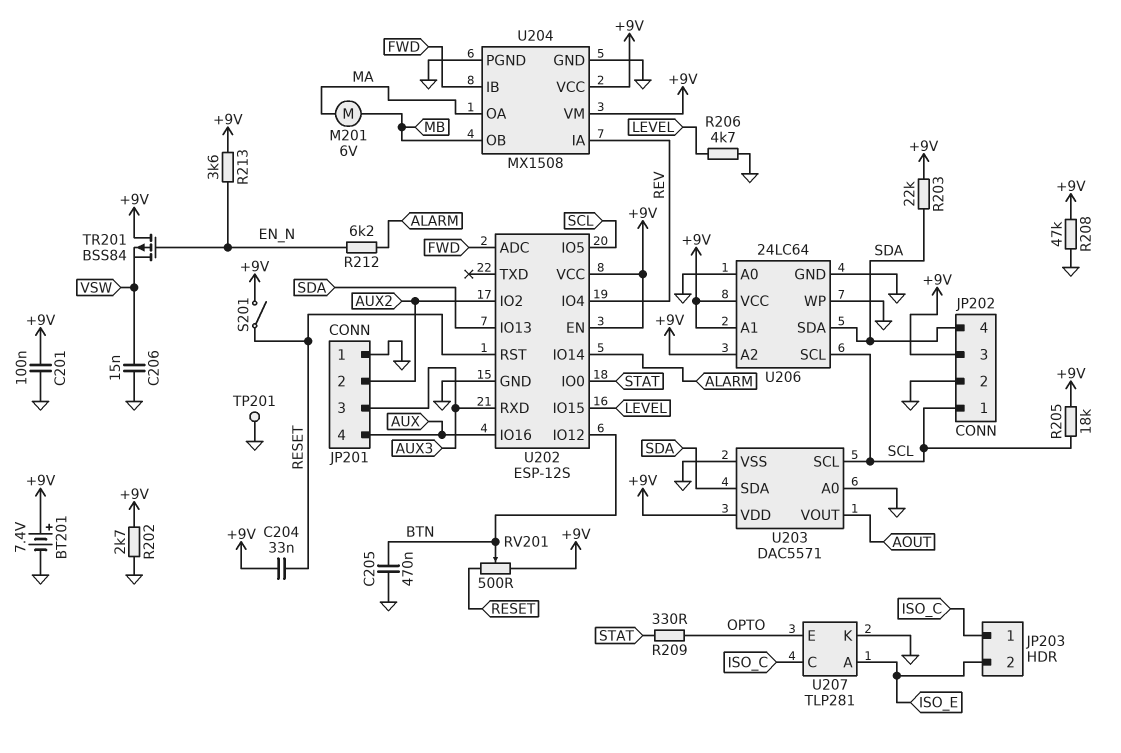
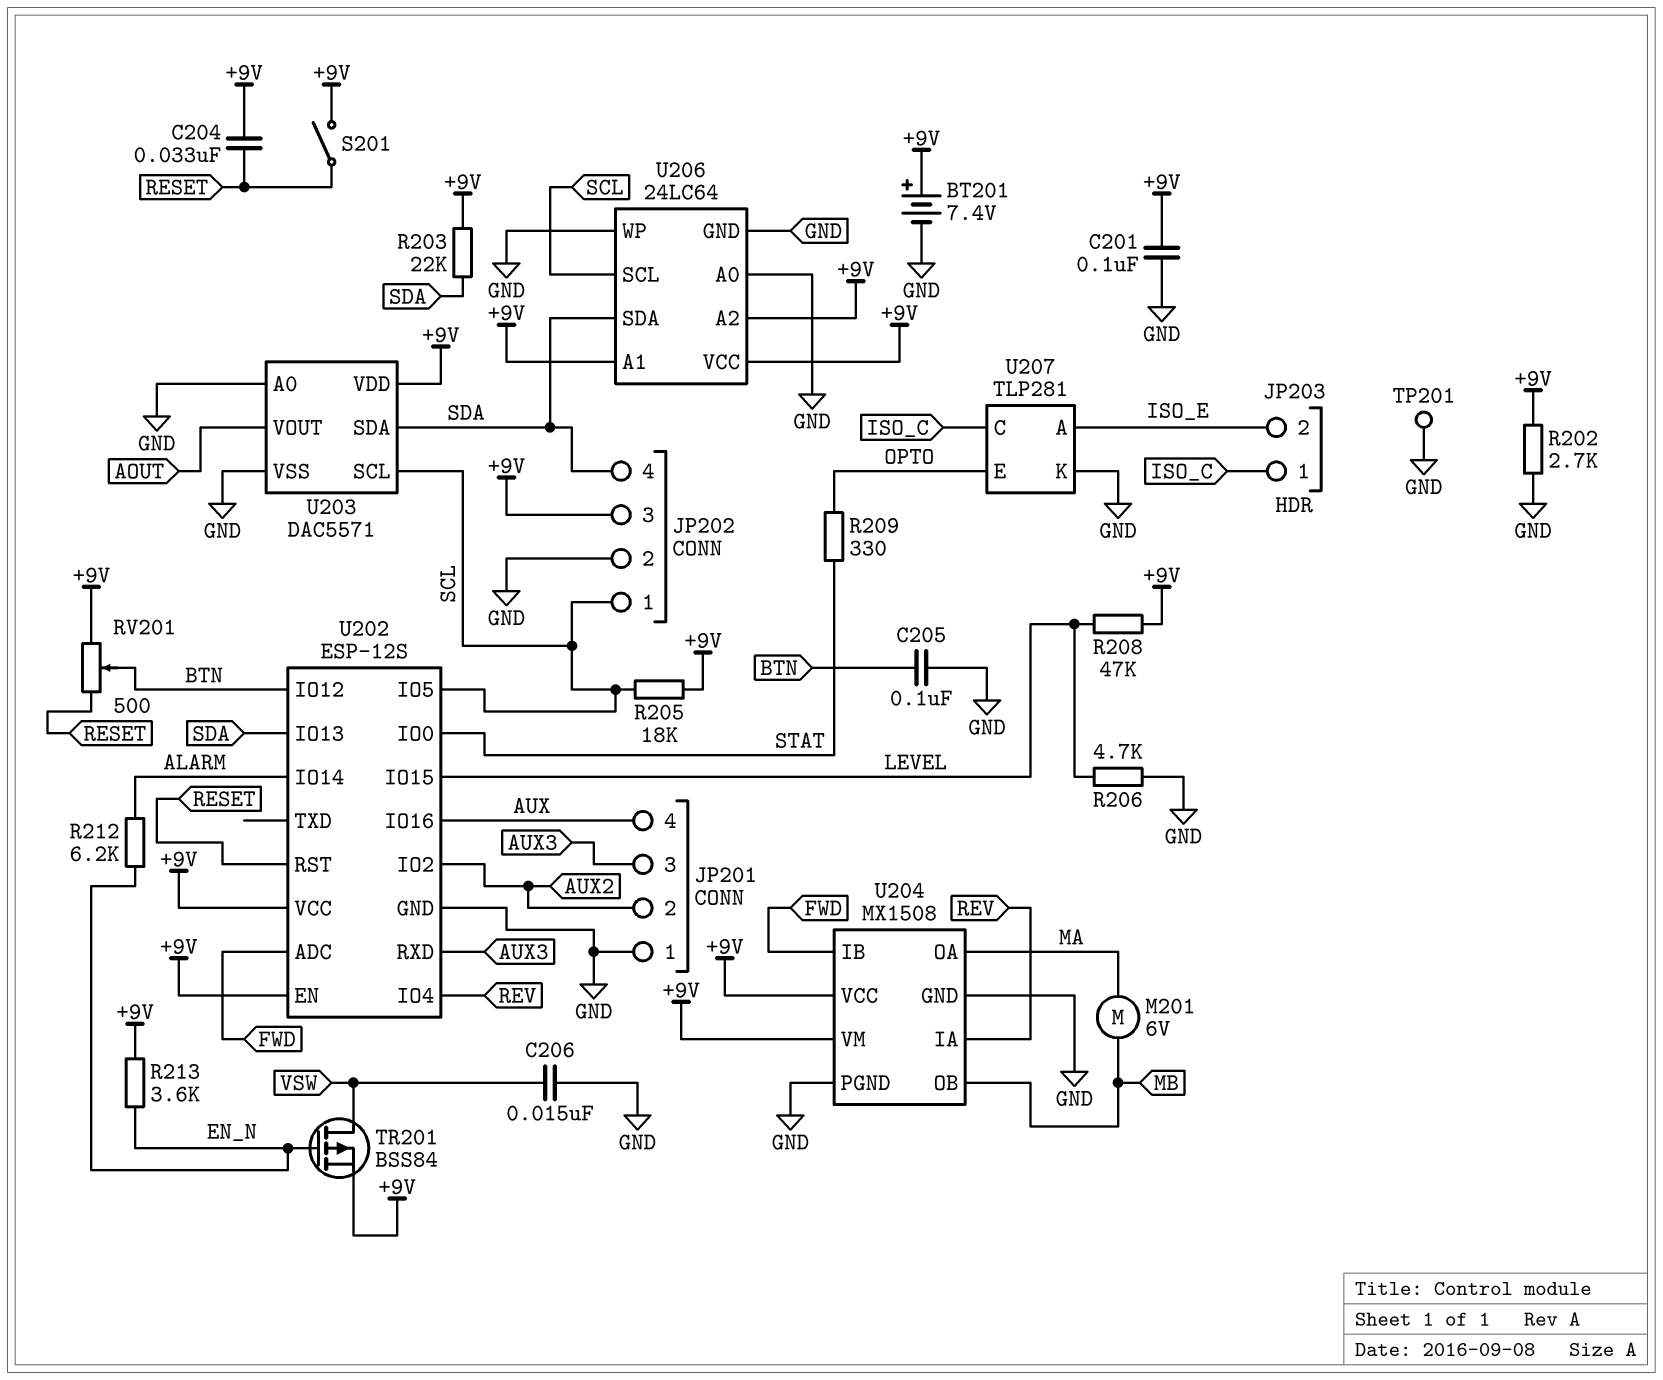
C205: 470nF (BTN, GND) -> 100nF (BTN, GND)
R208: 47k (+9V, GND) -> 47k (+9V, LEVEL)
TR201: PMOS BSS84 (G EN_N, D +9V, S VSW) -> PMOS BSS84 (G EN_N, D VSW, S +9V)

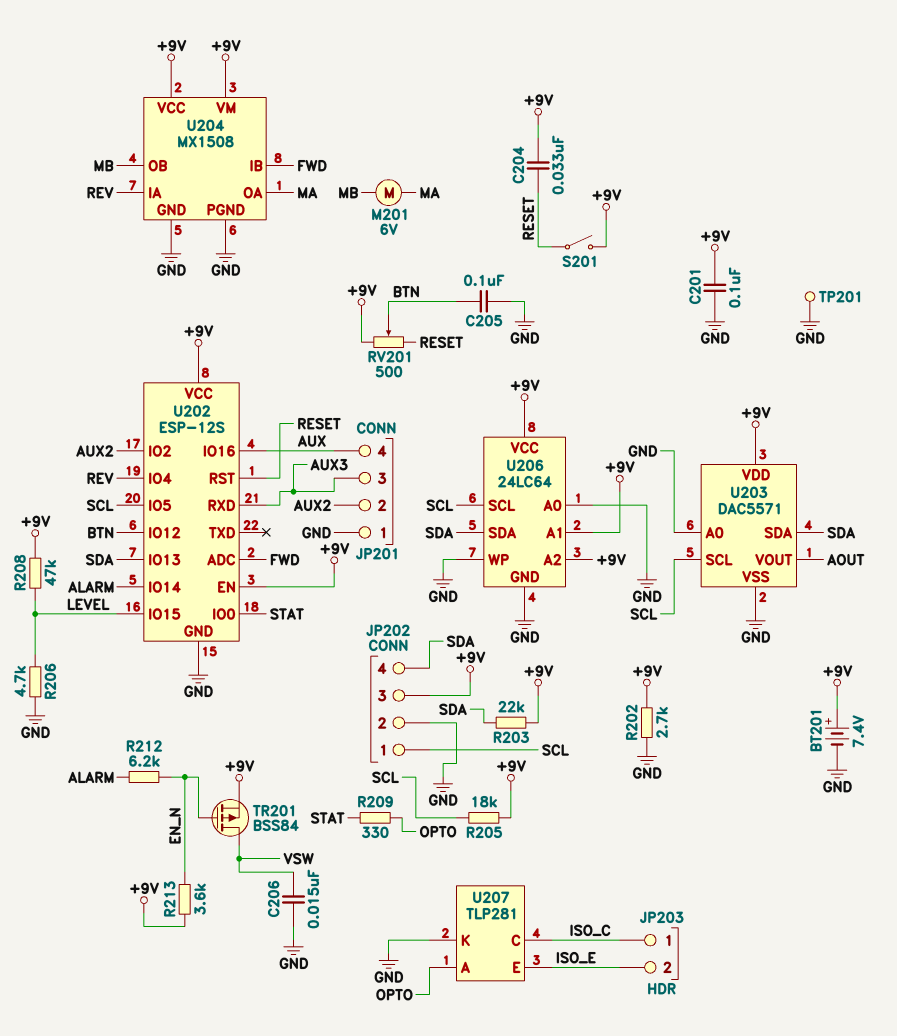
U207 pin A: ISO_E -> OPTO
U207 pin E: OPTO -> ISO_E

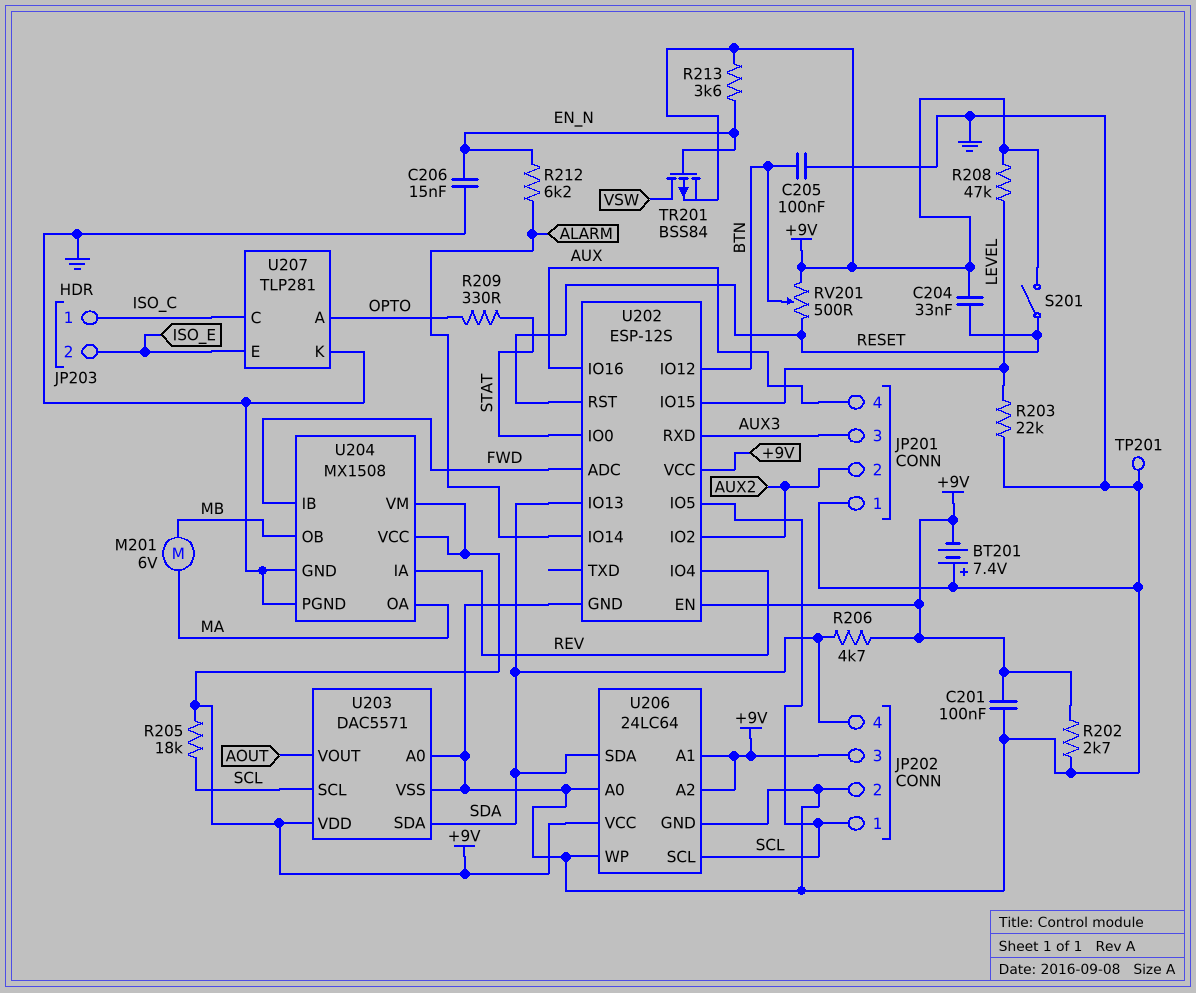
BT201: 7.4V (plus +9V, minus GND) -> 7.4V (plus GND, minus +9V)
C206: 15nF (GND, VSW) -> 15nF (EN_N, GND)
R203: 22k (+9V, SDA) -> 22k (GND, LEVEL)
R206: 4.7k (GND, LEVEL) -> 4.7k (+9V, SDA)

